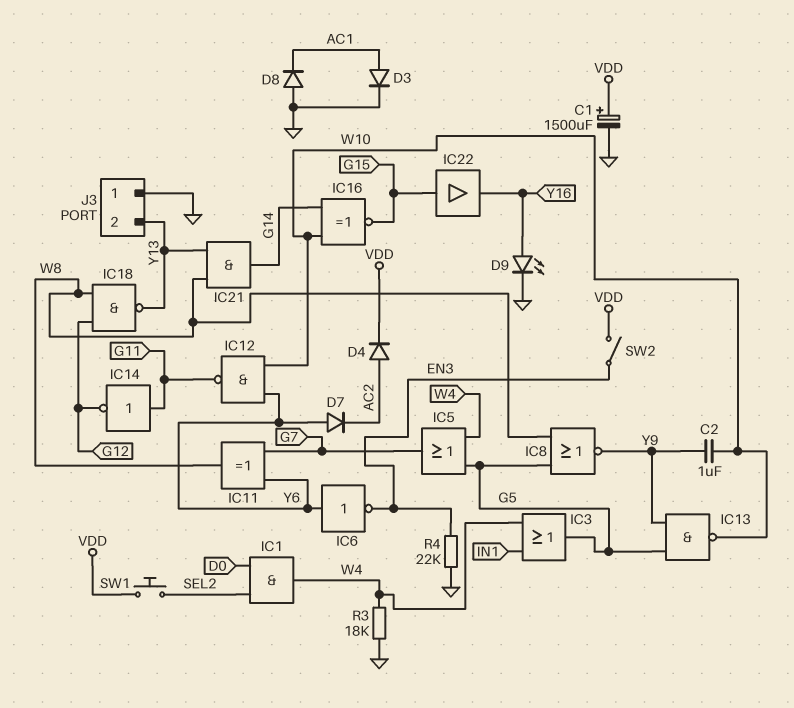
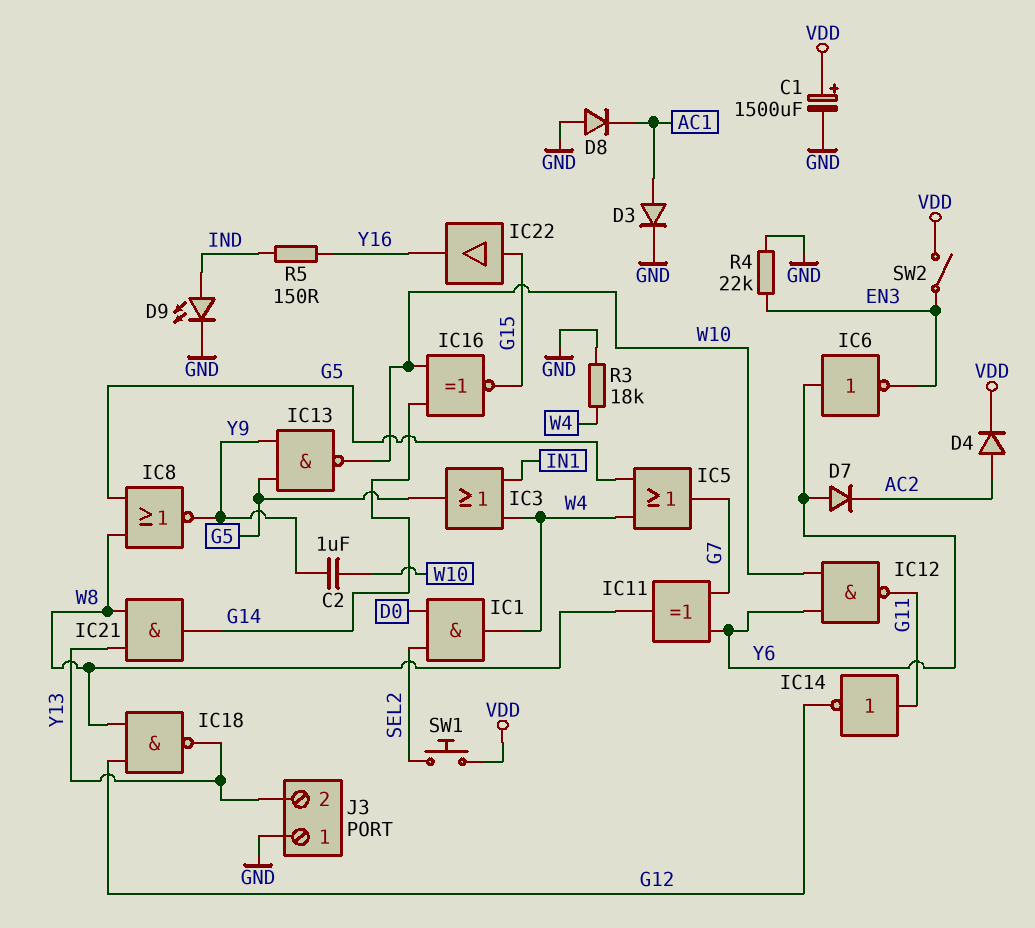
D9: LED (A Y16, K GND) -> LED (A IND, K GND)
R5: none -> 150 (IND, Y16)

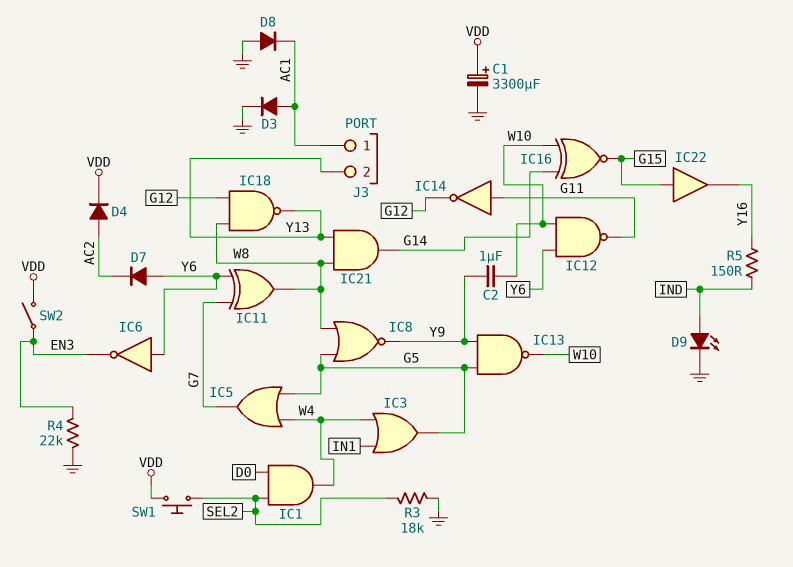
C1: 1500uF (plus VDD, minus GND) -> 3300uF (plus VDD, minus GND)
J3 pin 1: GND -> AC1
R3: 18k (GND, W4) -> 18k (GND, SEL2)

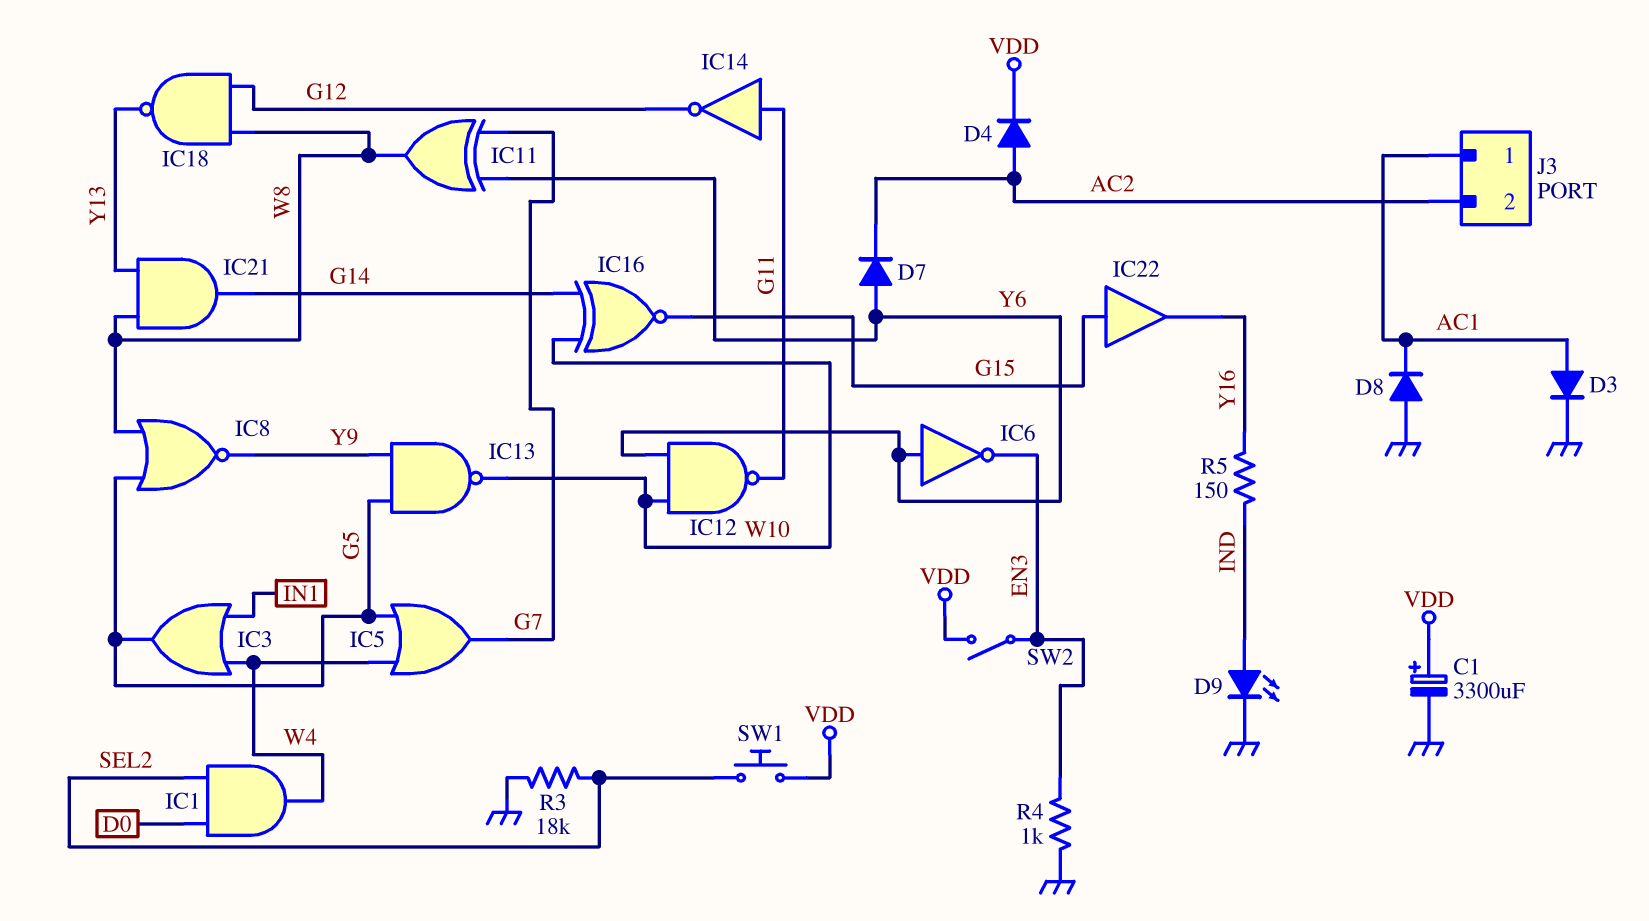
C2: 1uF (W10, Y9) -> none
J3 pin 2: Y13 -> AC2
R4: 22k (EN3, GND) -> 1k (EN3, GND)

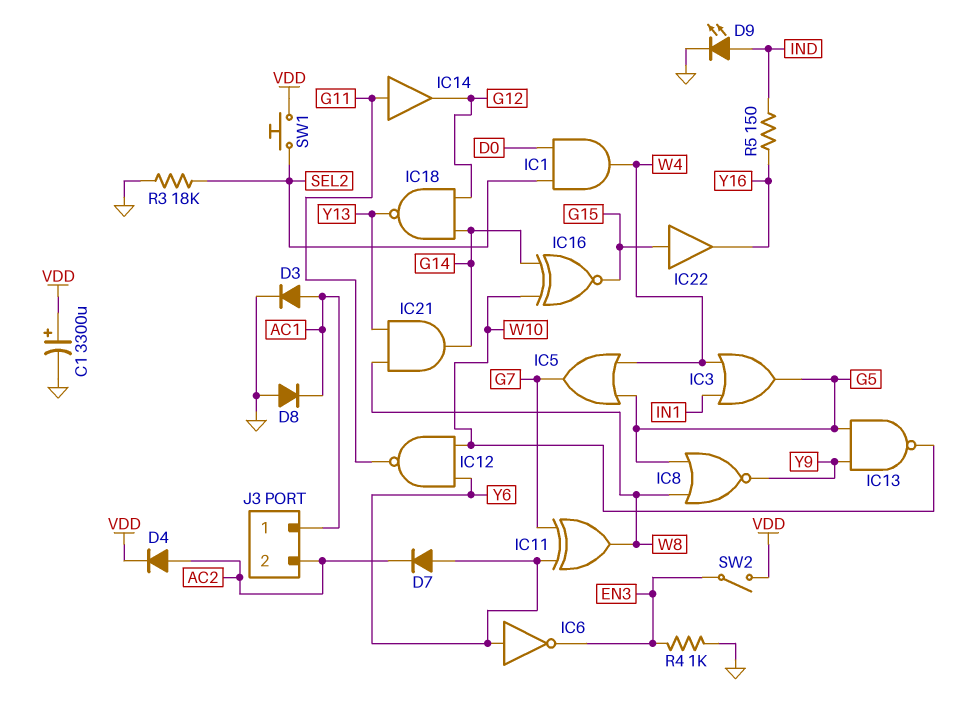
IC14: NOT (in G11, out G12) -> buffer (in G11, out G12)
IC18: NAND (in G12, in W8, out Y13) -> NAND (in G12, in G14, out Y13)

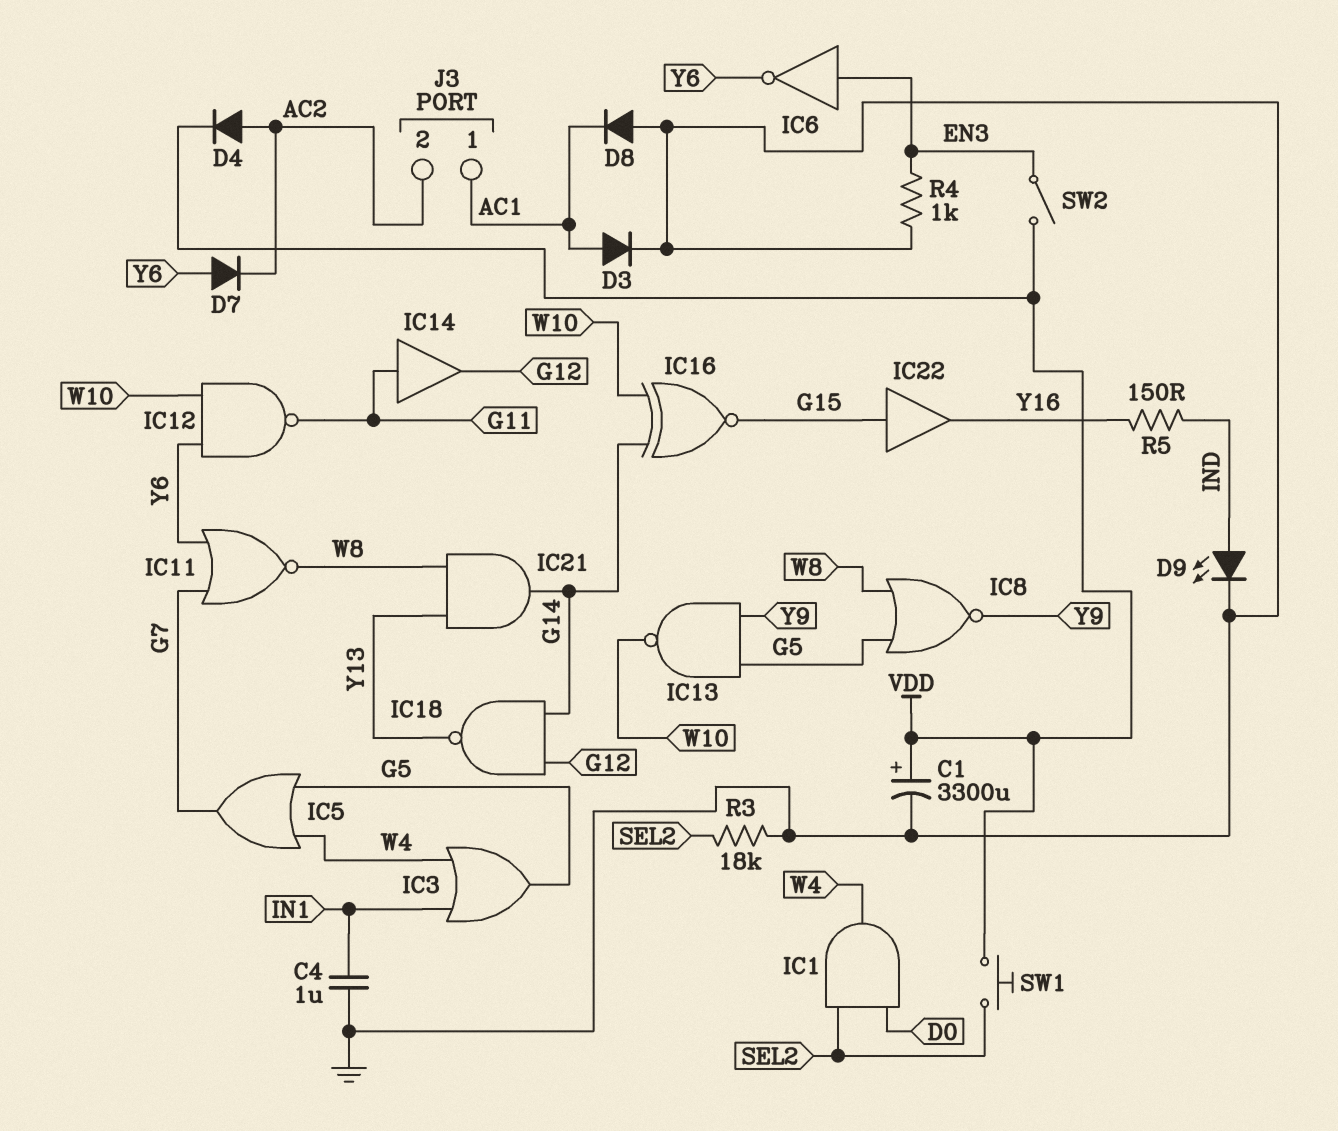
C4: none -> 1uF (GND, IN1)
IC6: NOT (in Y6, out EN3) -> NOT (in EN3, out Y6)
IC11: XOR (in G7, in Y6, out W8) -> NOR (in G7, in Y6, out W8)

